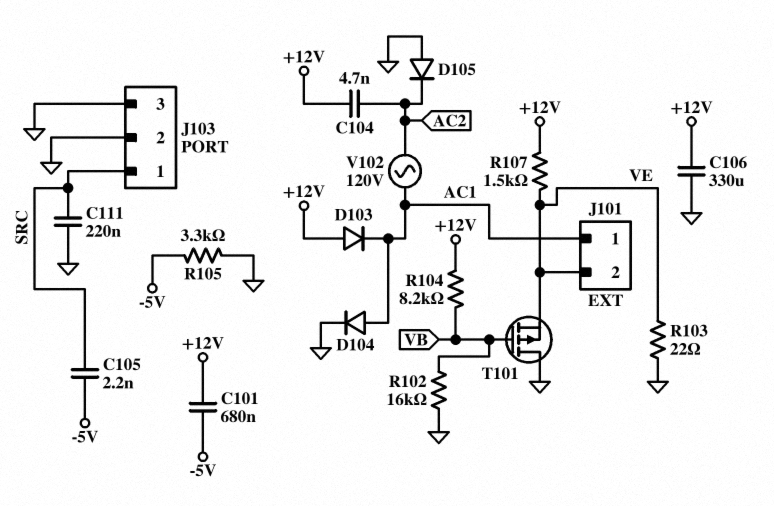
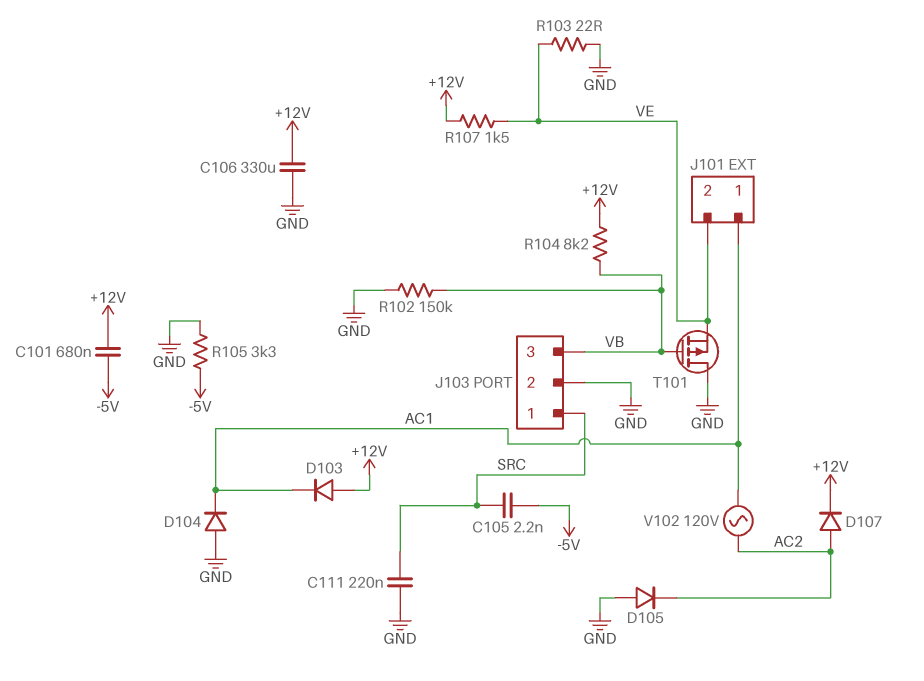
C104: 4.7nF (+12V, AC2) -> none
D104: diode (A AC1, K GND) -> diode (A GND, K AC1)
D107: none -> diode (A AC2, K +12V)
J103 pin 3: GND -> VB
R102: 16k (GND, VB) -> 150k (GND, VB)

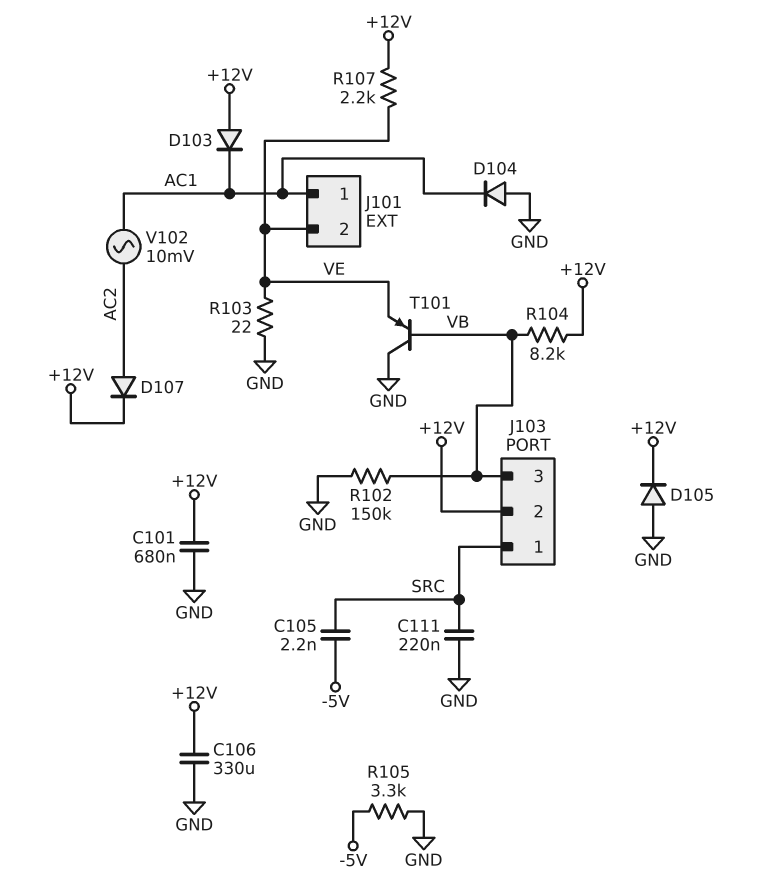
C101: 680nF (+12V, -5V) -> 680nF (+12V, GND)
D105: diode (A GND, K AC2) -> diode (A GND, K +12V)
J103 pin 2: GND -> +12V
R107: 1.5k (+12V, VE) -> 2.2k (+12V, VE)
T101: PMOS (G VB, D GND, S VE) -> PNP (B VB, C GND, E VE)
V102: AC 120V (AC1, AC2) -> AC 10mV (AC1, AC2)

